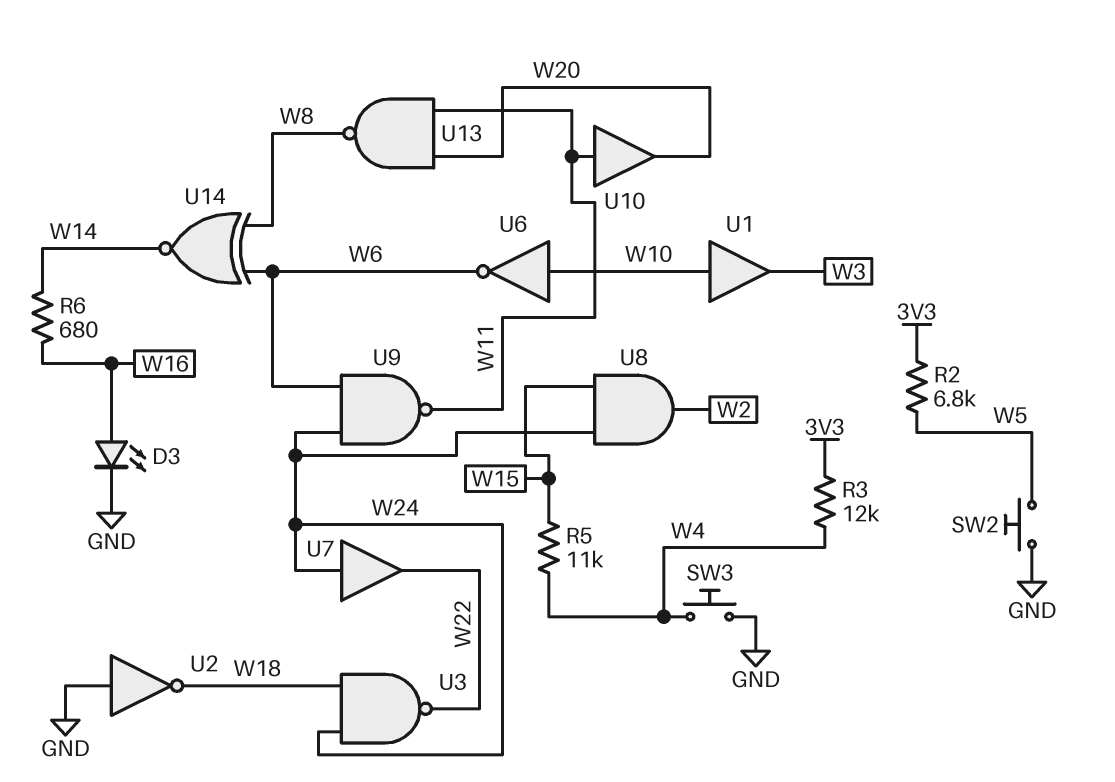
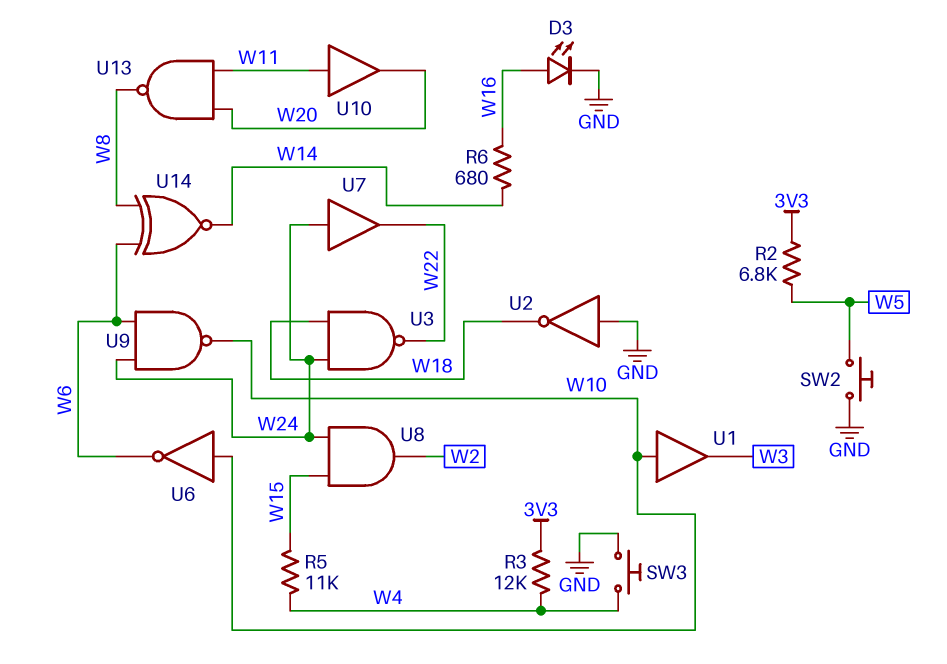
U9: NAND (in W6, in W24, out W11) -> NAND (in W6, in W24, out W10)

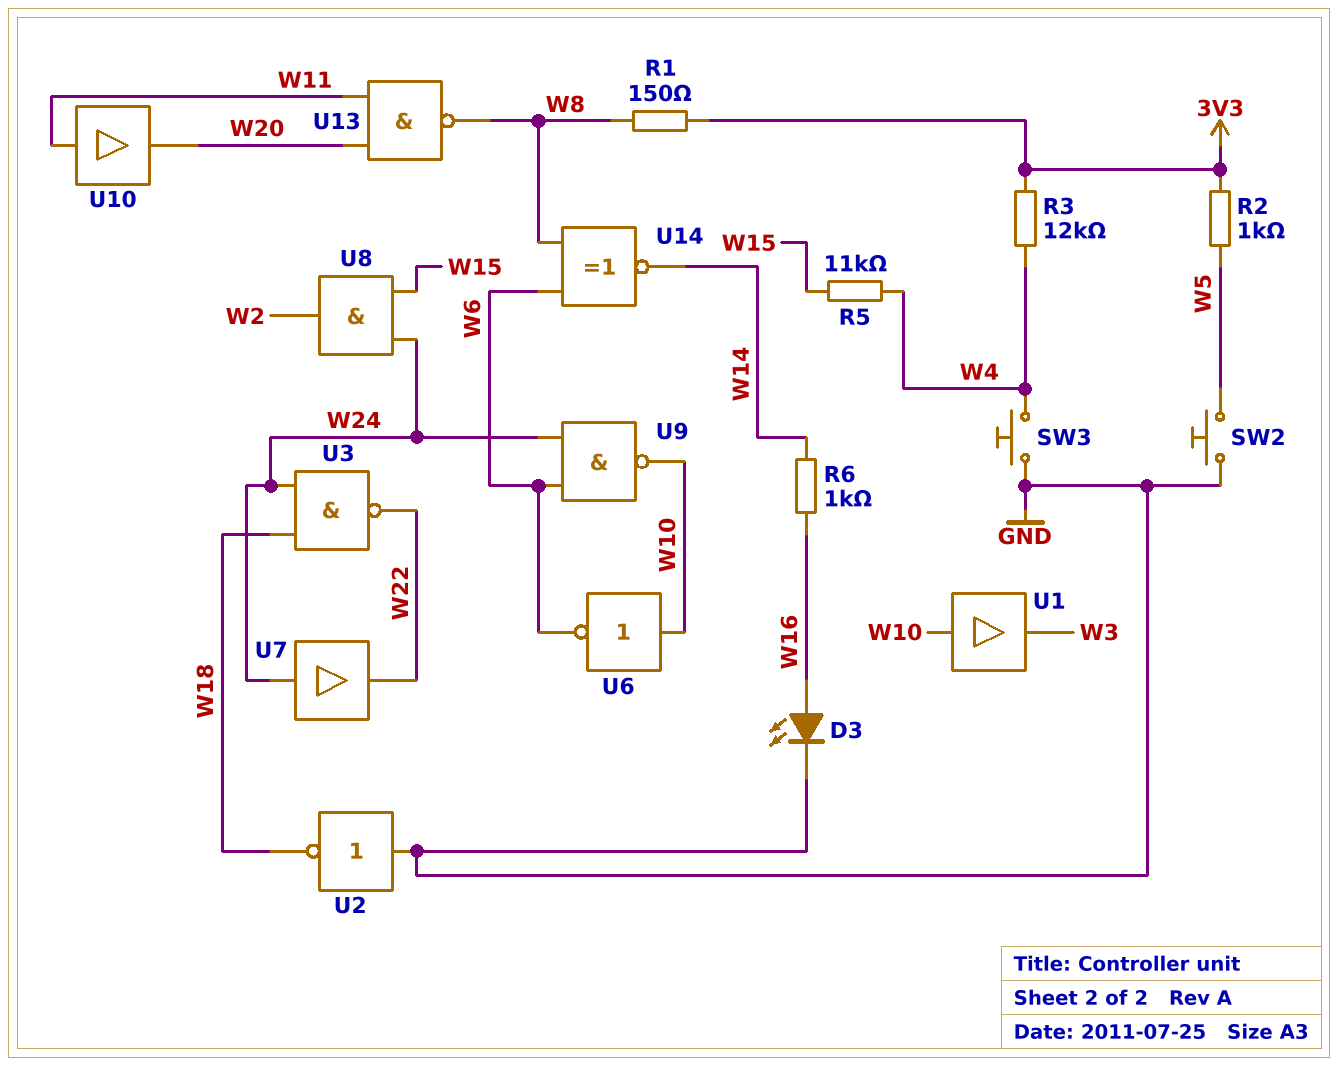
R1: none -> 150 (3V3, W8)
R2: 6.8k (3V3, W5) -> 1k (3V3, W5)
R6: 680 (W14, W16) -> 1k (W14, W16)

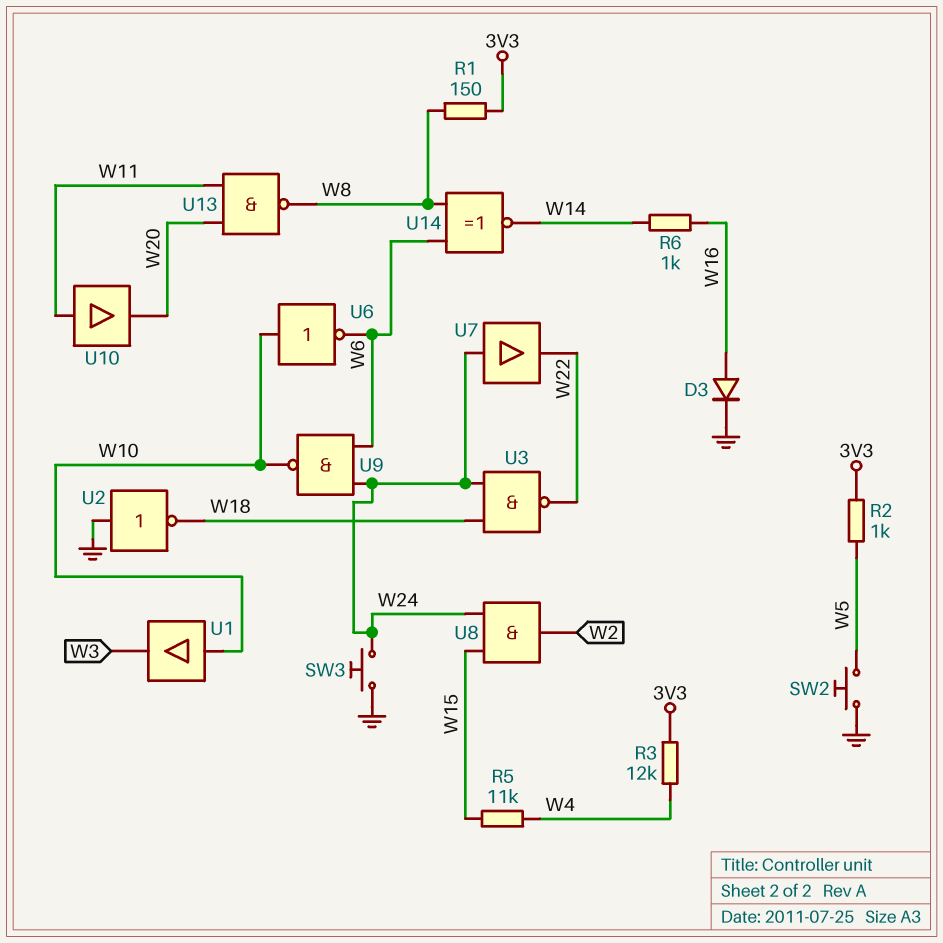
D3: LED (A W16, K GND) -> diode (A W16, K GND)
SW3: button (GND, W4) -> button (GND, W24)

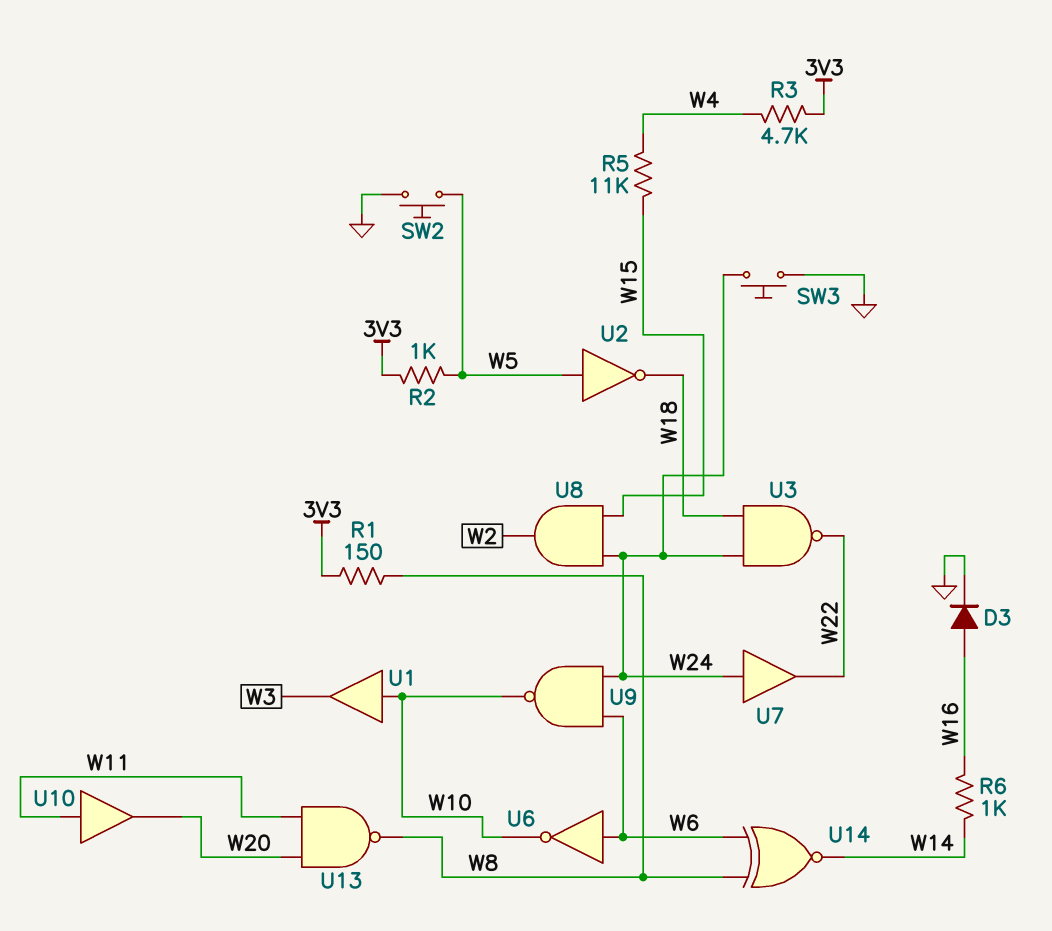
R3: 12k (3V3, W4) -> 4.7k (3V3, W4)
U2: NOT (in GND, out W18) -> NOT (in W5, out W18)
U6: NOT (in W10, out W6) -> NOT (in W6, out W10)

